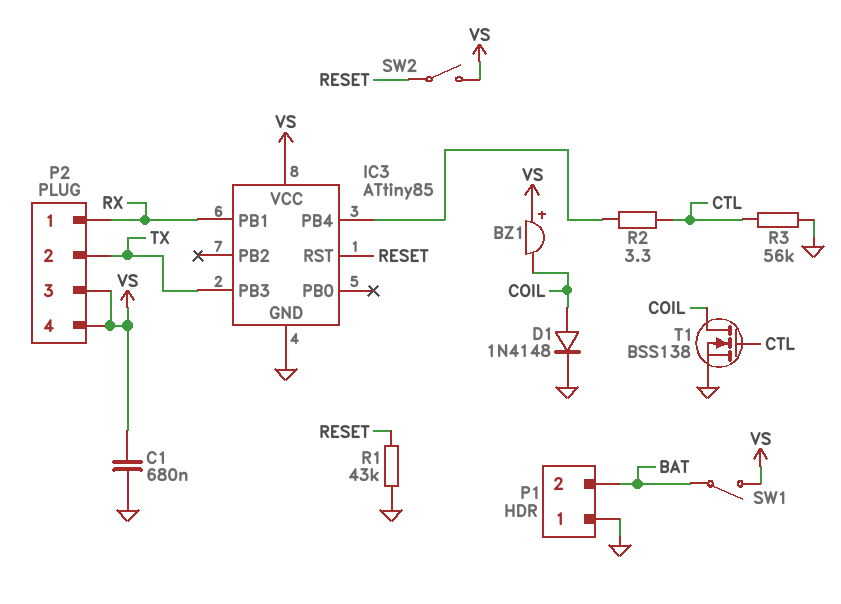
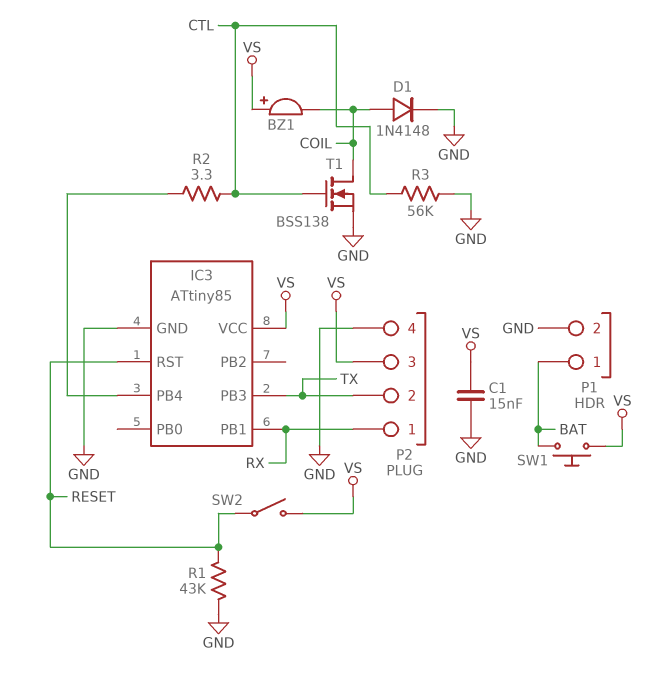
C1: 680nF (GND, VS) -> 15nF (GND, VS)
P1 pin 1: GND -> BAT
P1 pin 2: BAT -> GND
P2 pin 4: VS -> GND
SW1: switch (BAT, VS) -> button (BAT, VS)

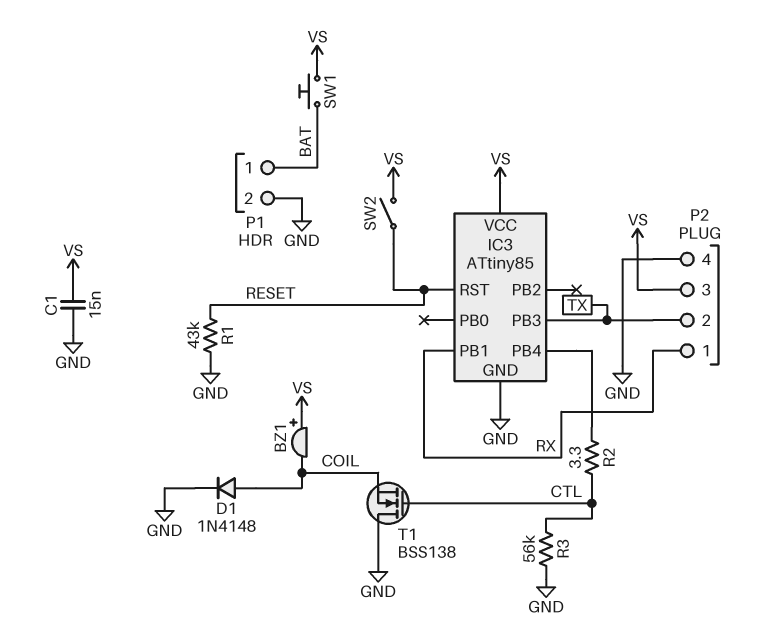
T1: NMOS BSS138 (G CTL, D COIL, S GND) -> NMOS BSS138 (G CTL, D GND, S COIL)

